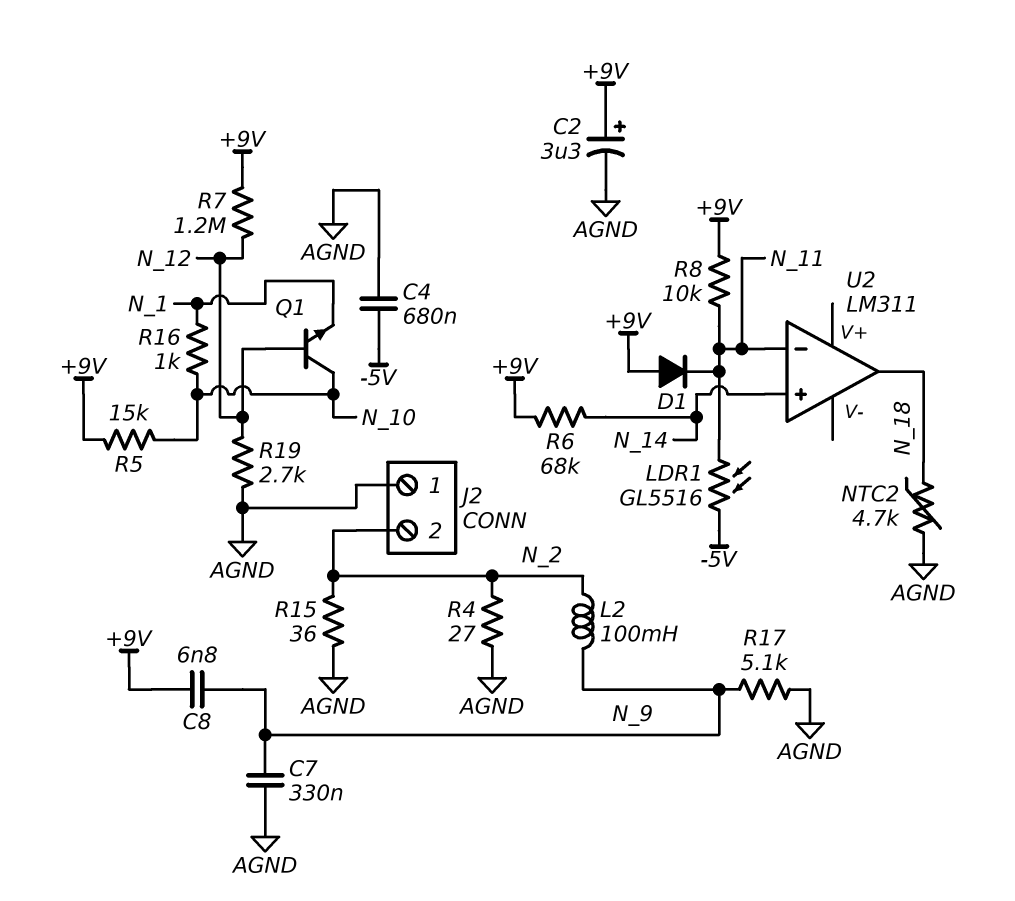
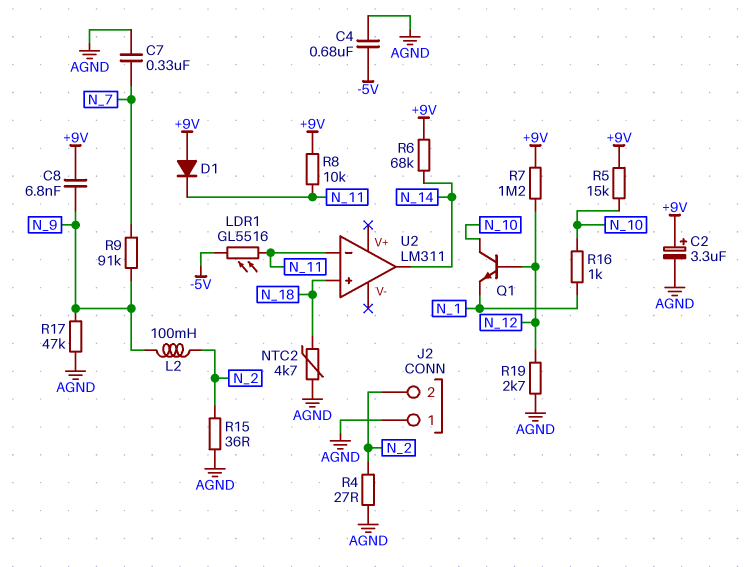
C7: 330nF (AGND, N_9) -> 330nF (AGND, N_7)
R9: none -> 91k (N_7, N_9)
R17: 5.1k (AGND, N_9) -> 47k (AGND, N_9)
U2 pin in+: N_14 -> N_18
U2 pin out: N_18 -> N_14

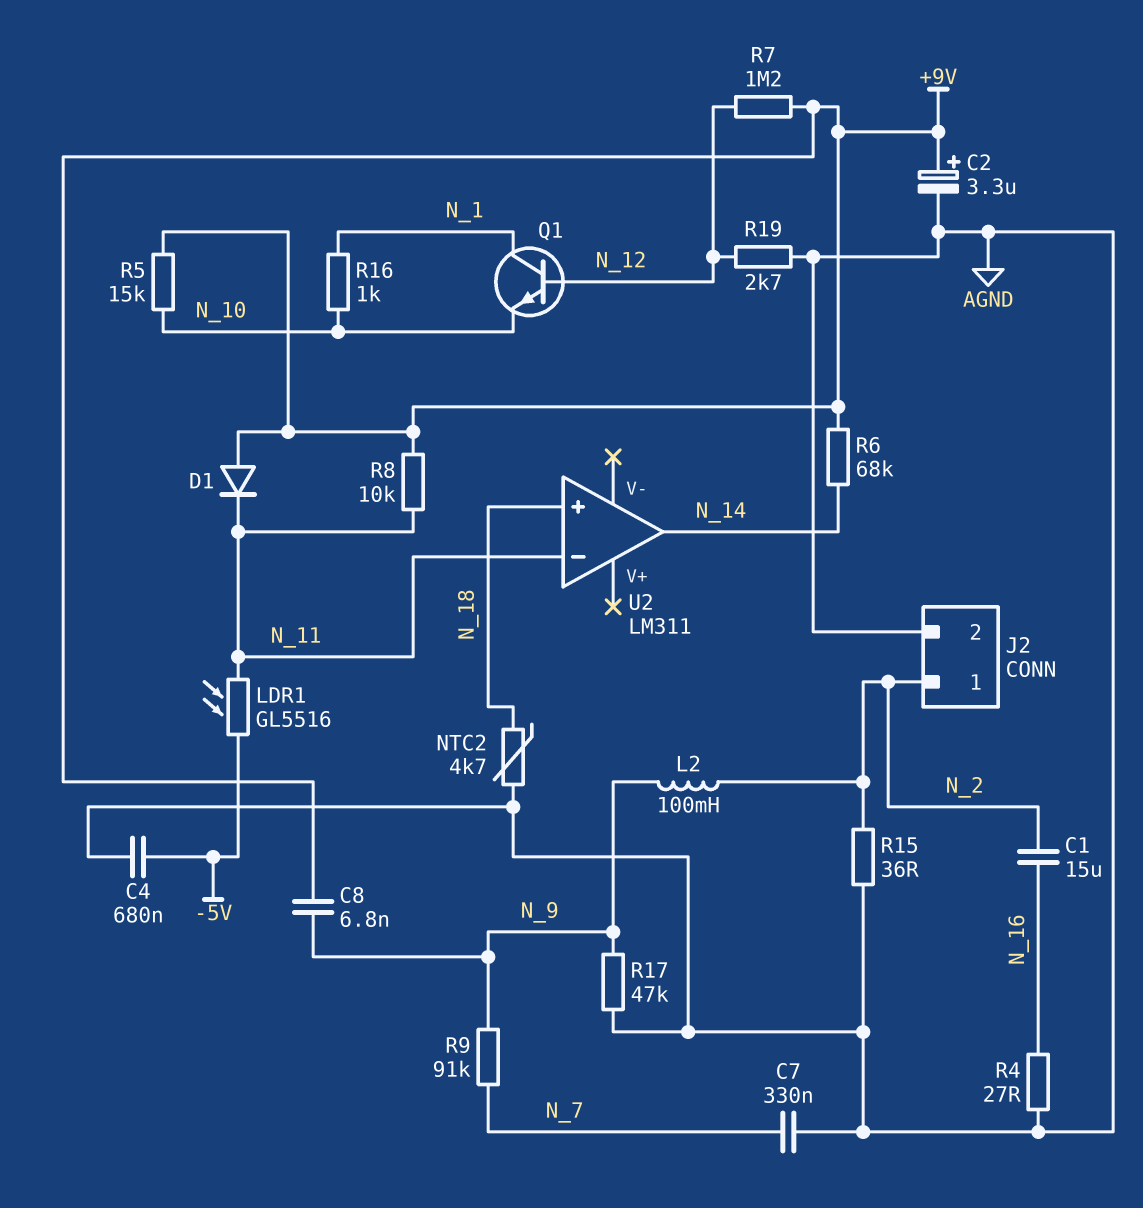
C1: none -> 15uF (N_2, N_16)
J2 pin 1: AGND -> N_2
J2 pin 2: N_2 -> AGND
Q1: NPN (B N_12, C N_10, E N_1) -> NPN (B N_12, C N_1, E N_10)
R4: 27 (AGND, N_2) -> 27 (AGND, N_16)

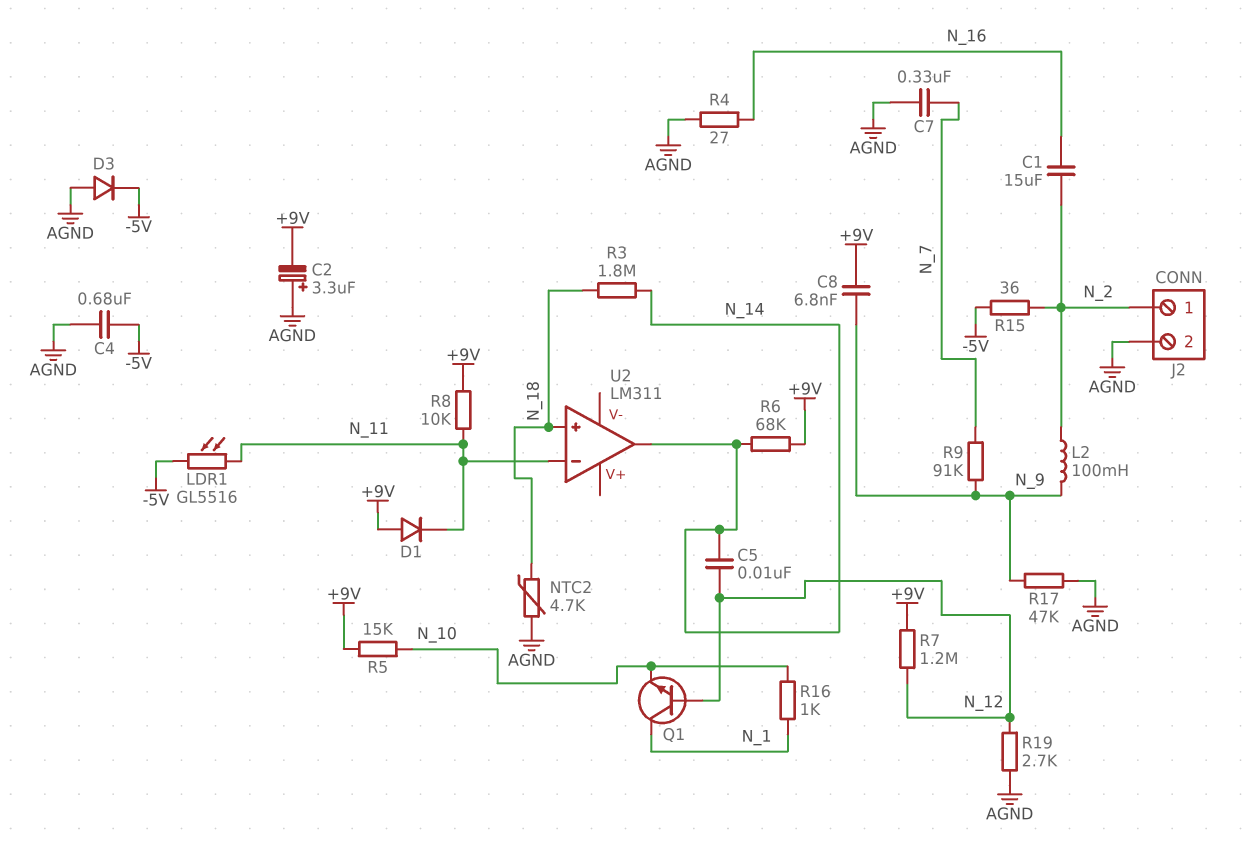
C2: 3.3uF (plus +9V, minus AGND) -> 3.3uF (plus AGND, minus +9V)
C5: none -> 10nF (N_12, N_14)
D3: none -> diode (A AGND, K -5V)
R3: none -> 1.8M (N_14, N_18)
R15: 36 (AGND, N_2) -> 36 (-5V, N_2)

